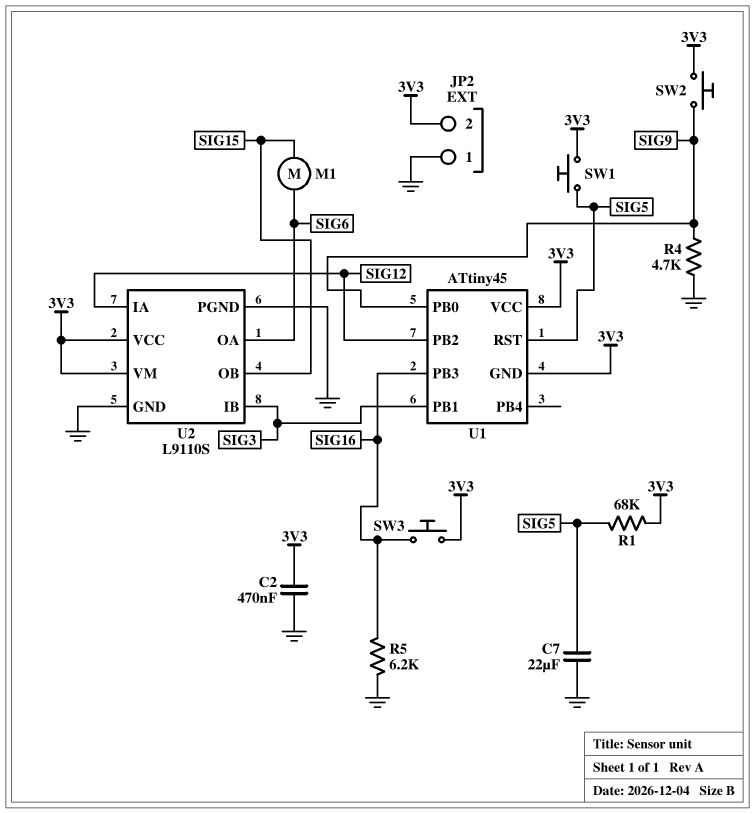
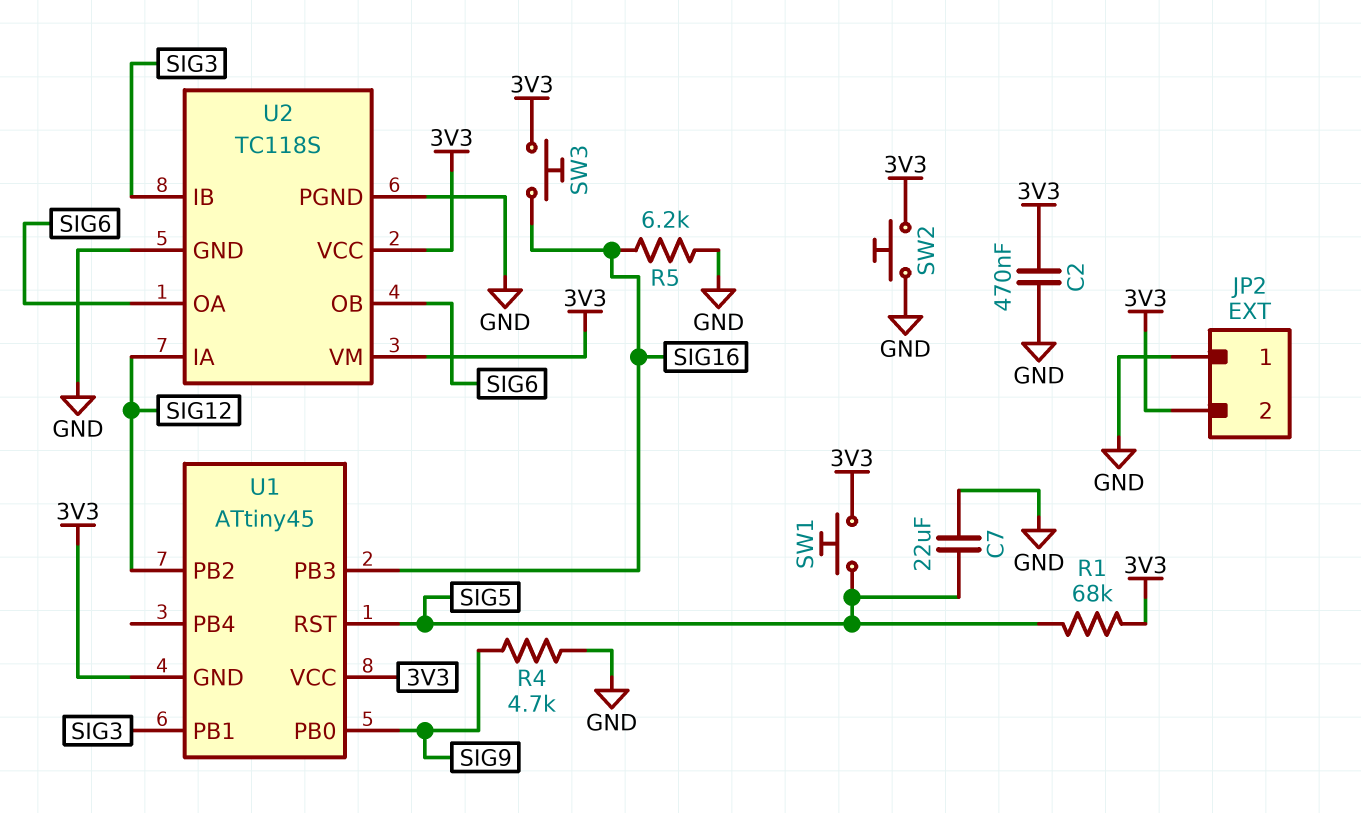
M1: motor (SIG6, SIG15) -> none
SW2: button (3V3, SIG9) -> button (3V3, GND)
U2: L9110S -> TC118S
U2 pin OB: SIG15 -> SIG6

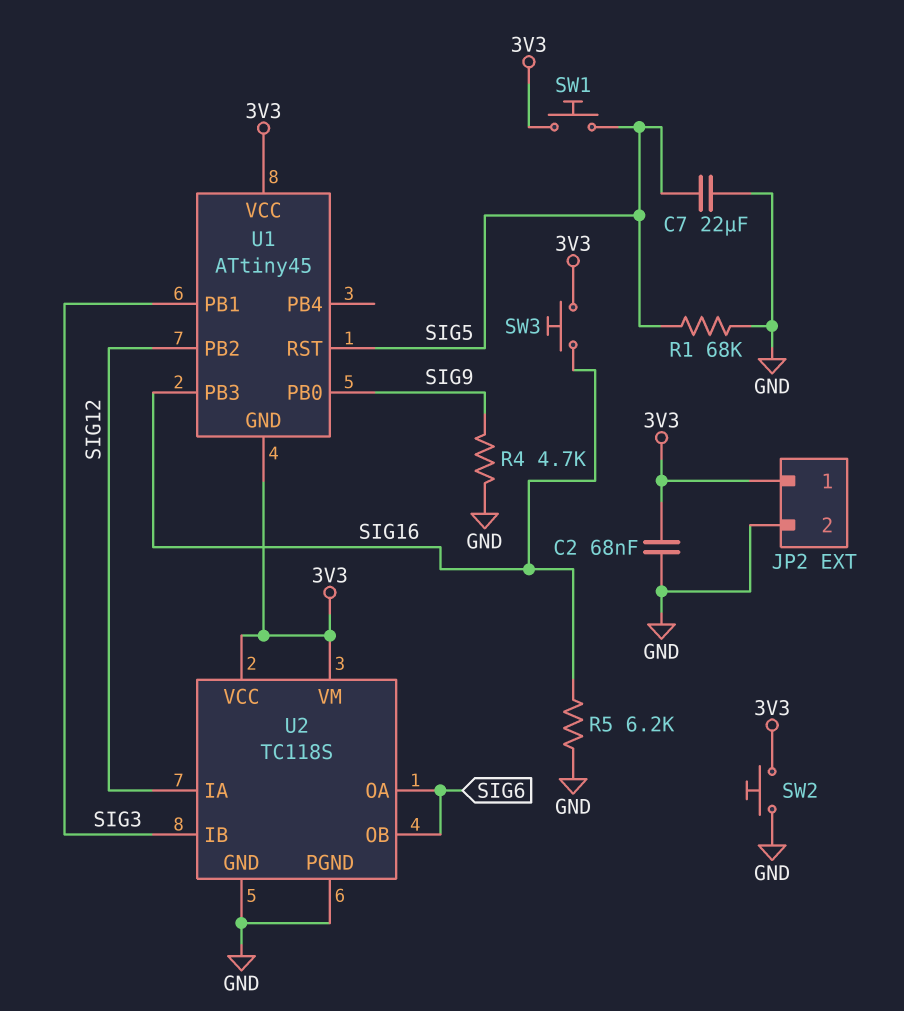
C2: 470nF (3V3, GND) -> 68nF (3V3, GND)
JP2 pin 1: GND -> 3V3
JP2 pin 2: 3V3 -> GND
R1: 68k (3V3, SIG5) -> 68k (GND, SIG5)

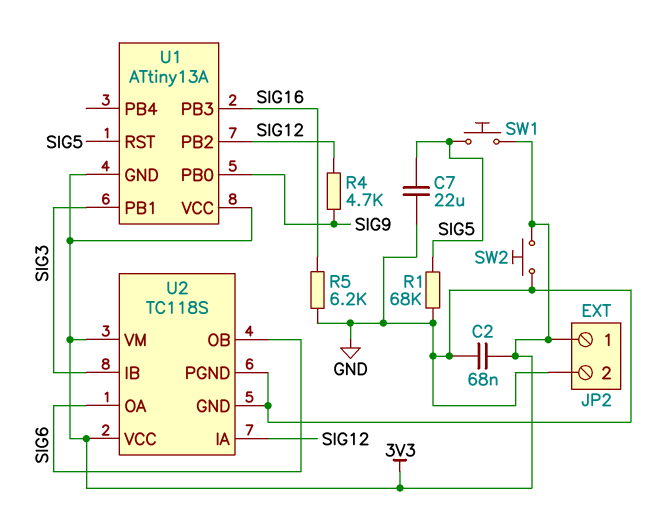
R4: 4.7k (GND, SIG9) -> 4.7k (SIG9, SIG12)
SW3: button (3V3, SIG16) -> none
U1: ATtiny45 -> ATtiny13A

